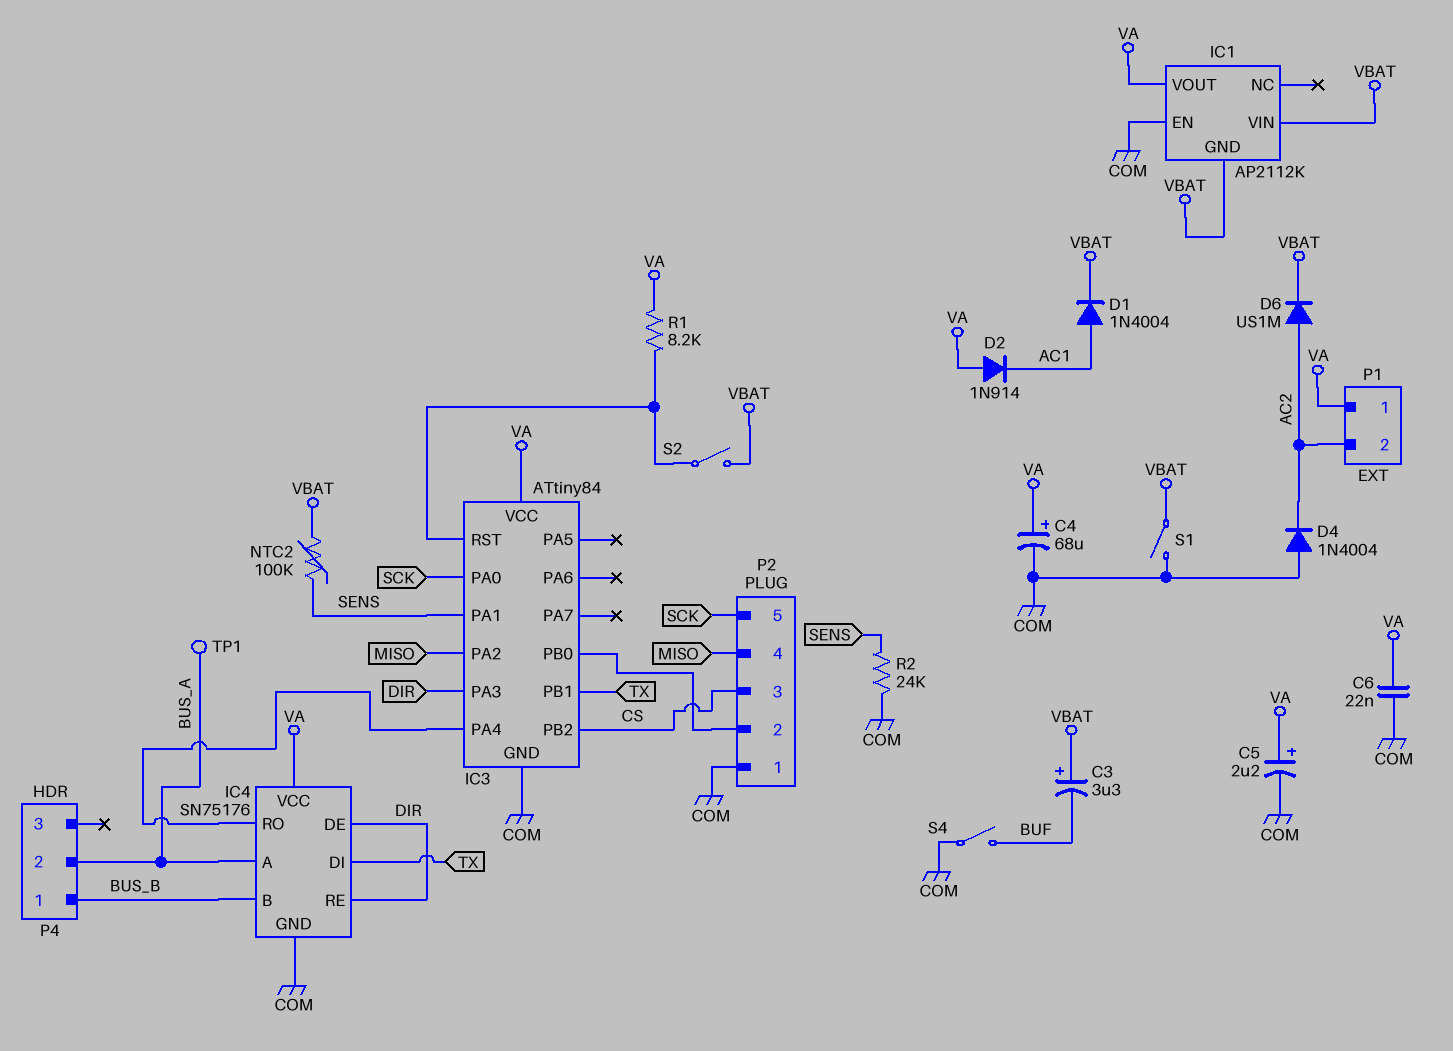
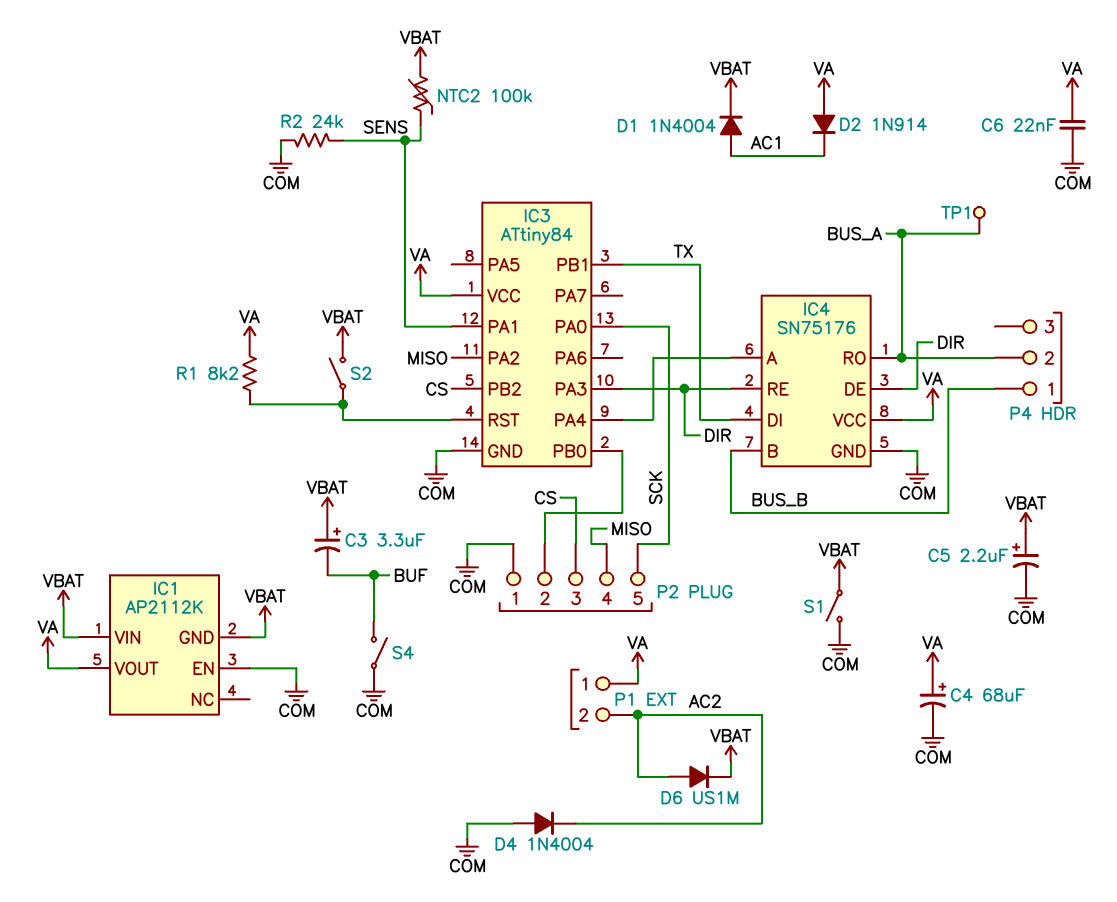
C5: 2.2uF (plus VA, minus COM) -> 2.2uF (plus VBAT, minus COM)
IC4 pin A: BUS_A -> IC3/PA4
IC4 pin RO: IC3/PA4 -> BUS_A

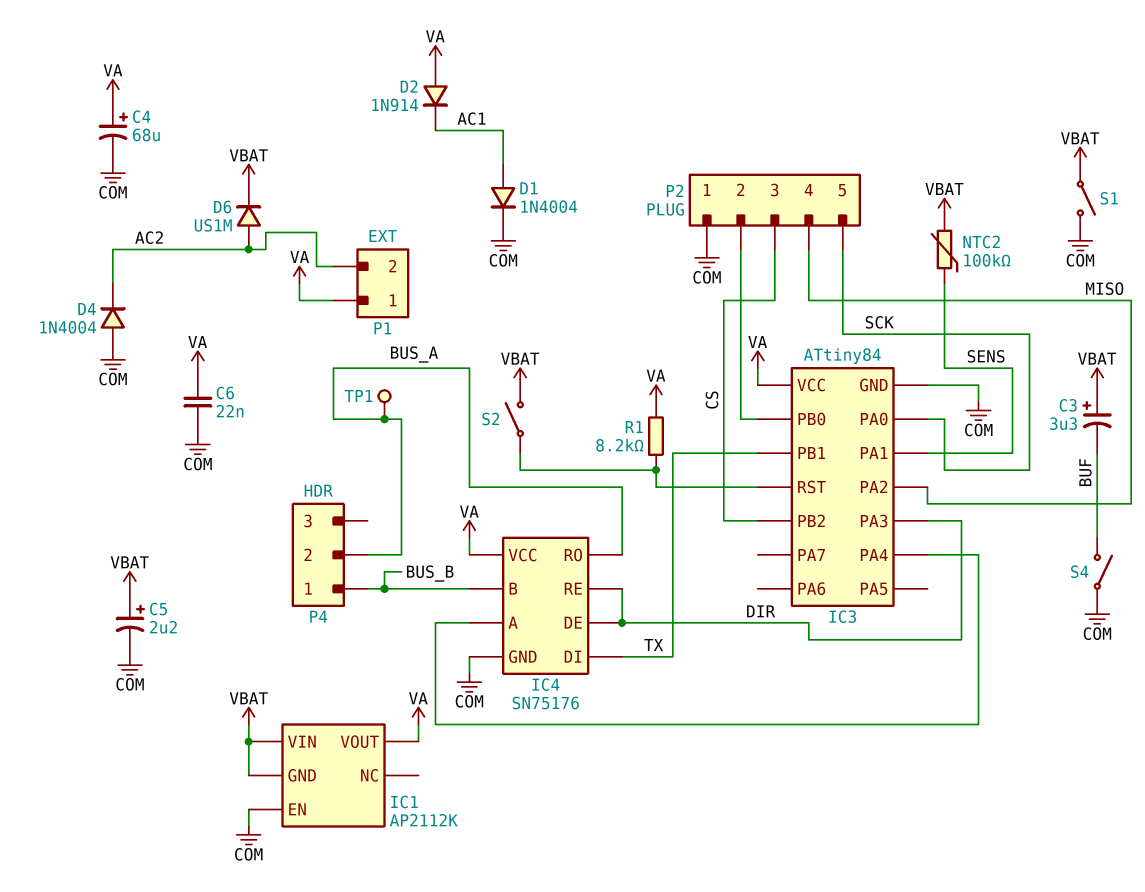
D1: diode 1N4004 (A AC1, K VBAT) -> diode 1N4004 (A AC1, K COM)
R2: 24k (COM, SENS) -> none

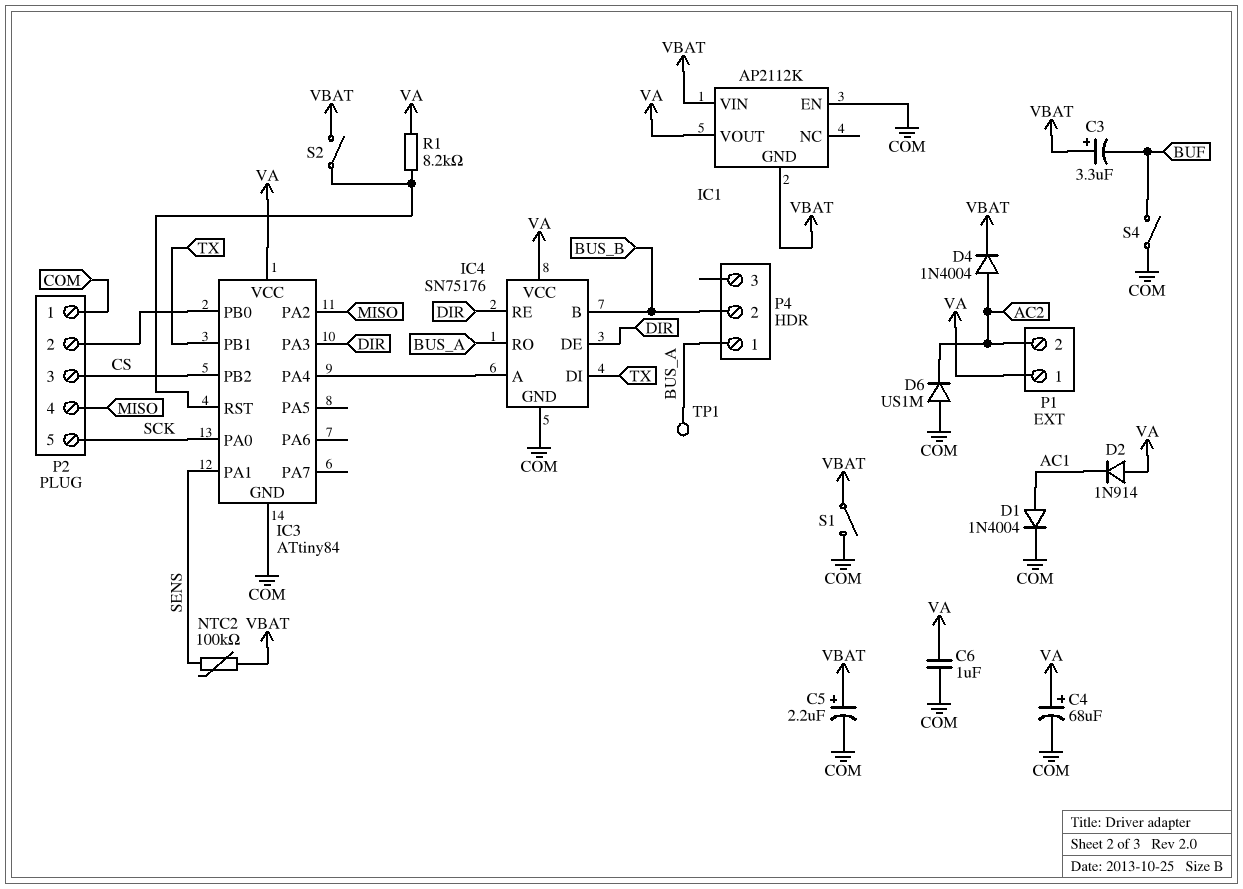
C6: 22nF (COM, VA) -> 1uF (COM, VA)
D4: diode 1N4004 (A COM, K AC2) -> diode 1N4004 (A AC2, K VBAT)
D6: diode US1M (A AC2, K VBAT) -> diode US1M (A COM, K AC2)
P4 pin 1: BUS_B -> BUS_A
P4 pin 2: BUS_A -> BUS_B

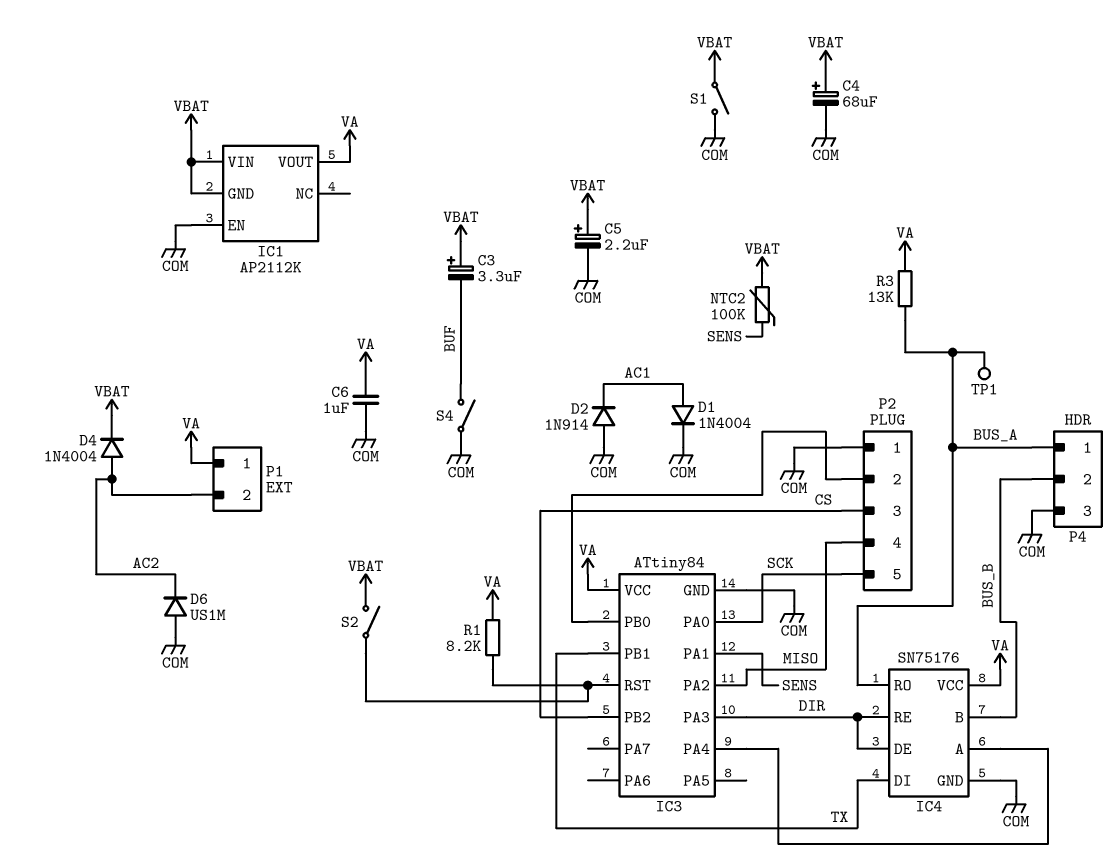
C4: 68uF (plus VA, minus COM) -> 68uF (plus VBAT, minus COM)
D2: diode 1N914 (A VA, K AC1) -> diode 1N914 (A COM, K AC1)
P4 pin 3: none -> COM
R3: none -> 13k (BUS_A, VA)

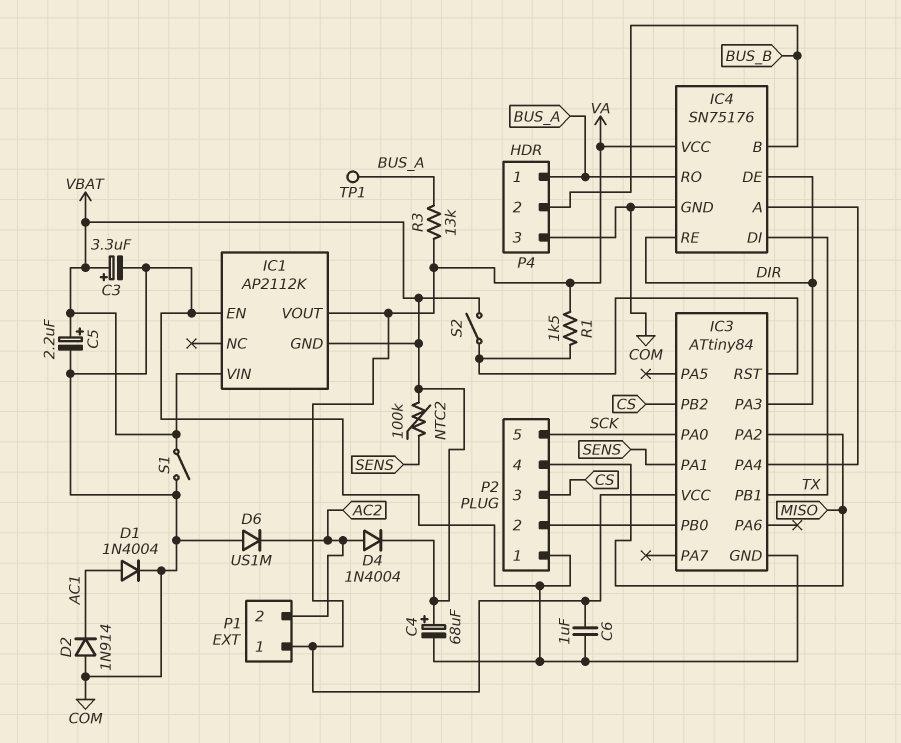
C3: 3.3uF (plus VBAT, minus BUF) -> 3.3uF (plus VBAT, minus COM)
R1: 8.2k (IC3/RST, VA) -> 1.5k (IC3/RST, VA)
S4: switch (BUF, COM) -> none

